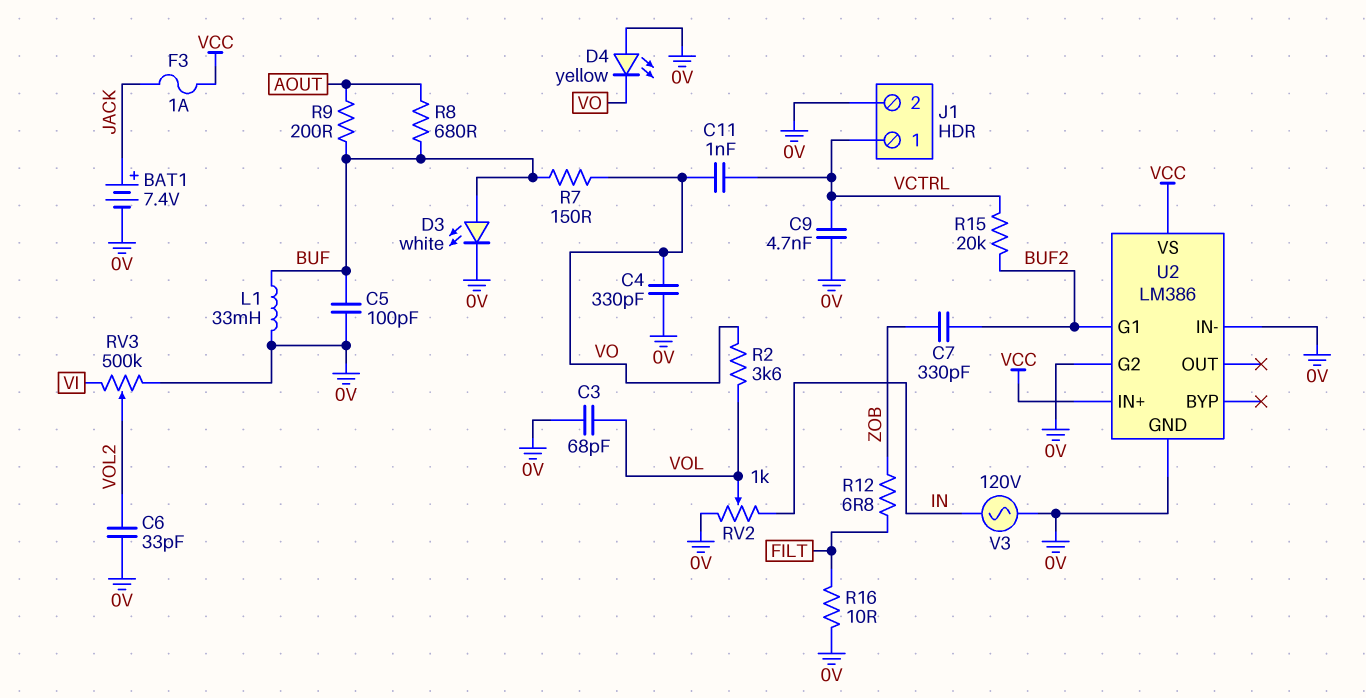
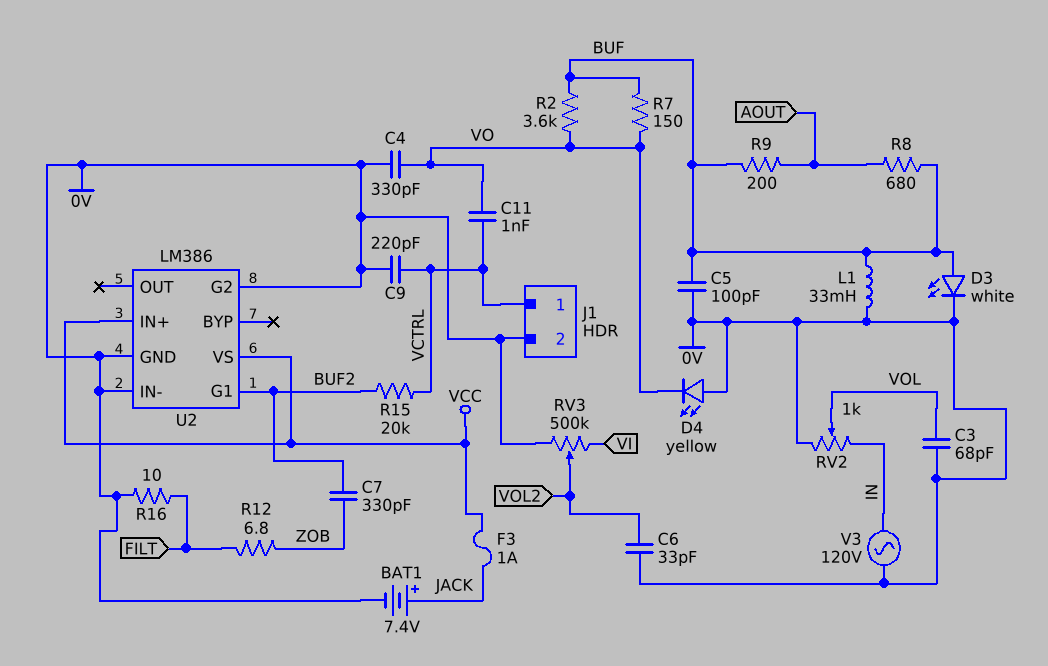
C9: 4.7nF (0V, VCTRL) -> 220pF (0V, VCTRL)
R2: 3.6k (VO, VOL) -> 3.6k (BUF, VO)

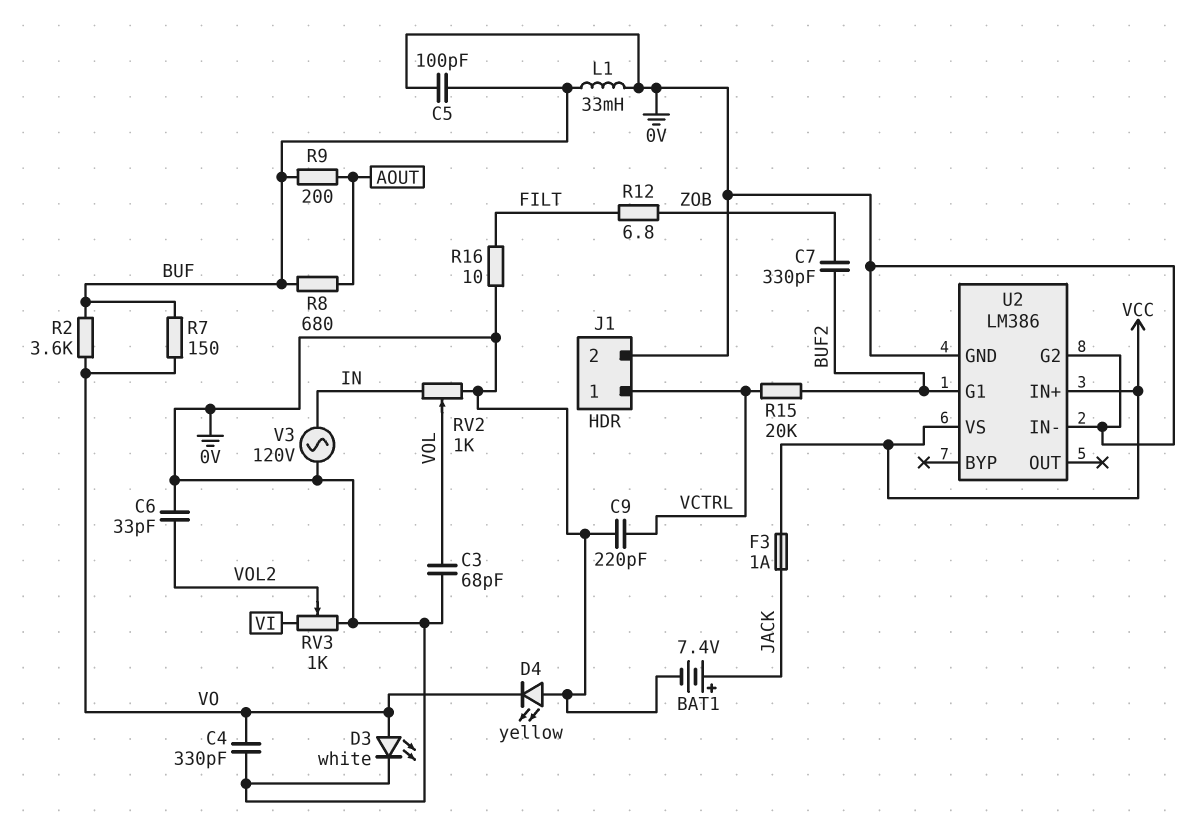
C11: 1nF (VCTRL, VO) -> none
D3: LED white (A BUF, K 0V) -> LED white (A VO, K 0V)
RV3: 500k (0V, VI, wiper VOL2) -> 1k (0V, VI, wiper VOL2)

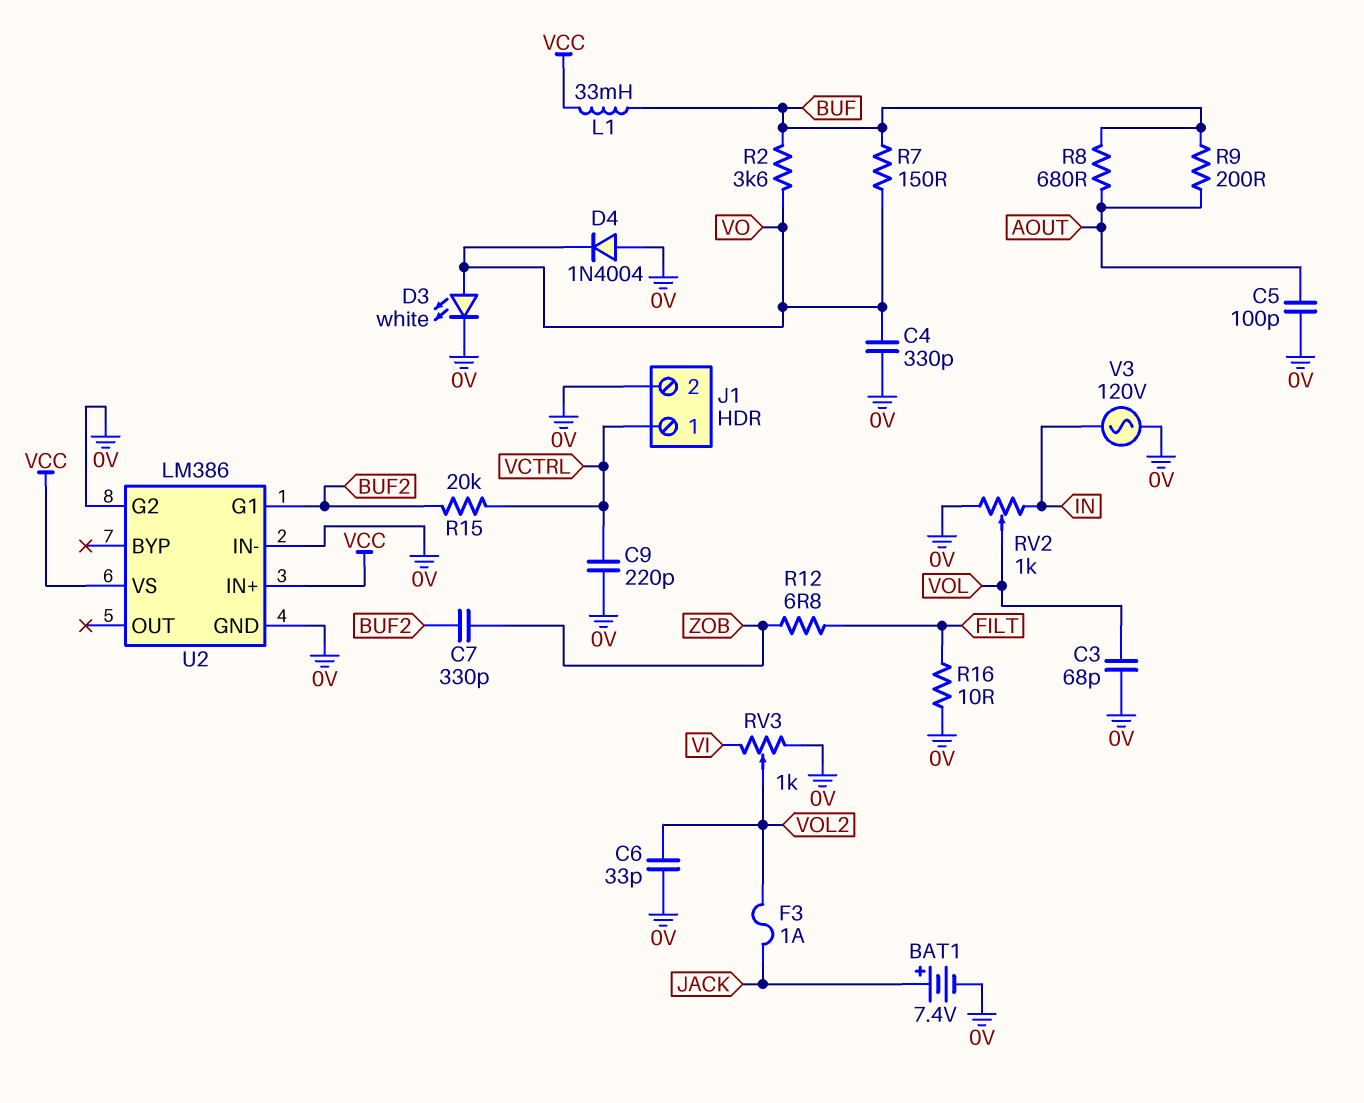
C5: 100pF (0V, BUF) -> 100pF (0V, AOUT)
D4: LED yellow (A 0V, K VO) -> diode 1N4004 (A 0V, K VO)
F3: 1A (JACK, VCC) -> 1A (JACK, VOL2)
L1: 33mH (0V, BUF) -> 33mH (BUF, VCC)

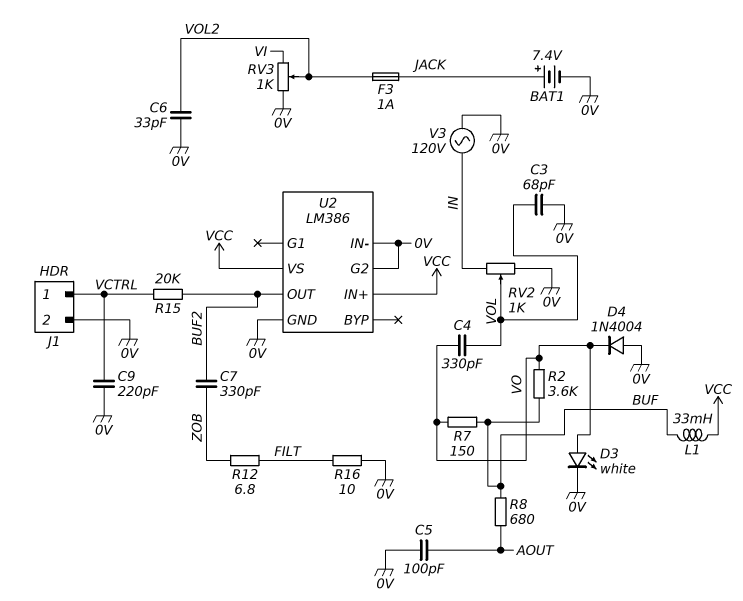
C4: 330pF (0V, VO) -> 330pF (VO, VOL)
R9: 200 (AOUT, BUF) -> none
U2 pin G1: BUF2 -> none
U2 pin OUT: none -> BUF2

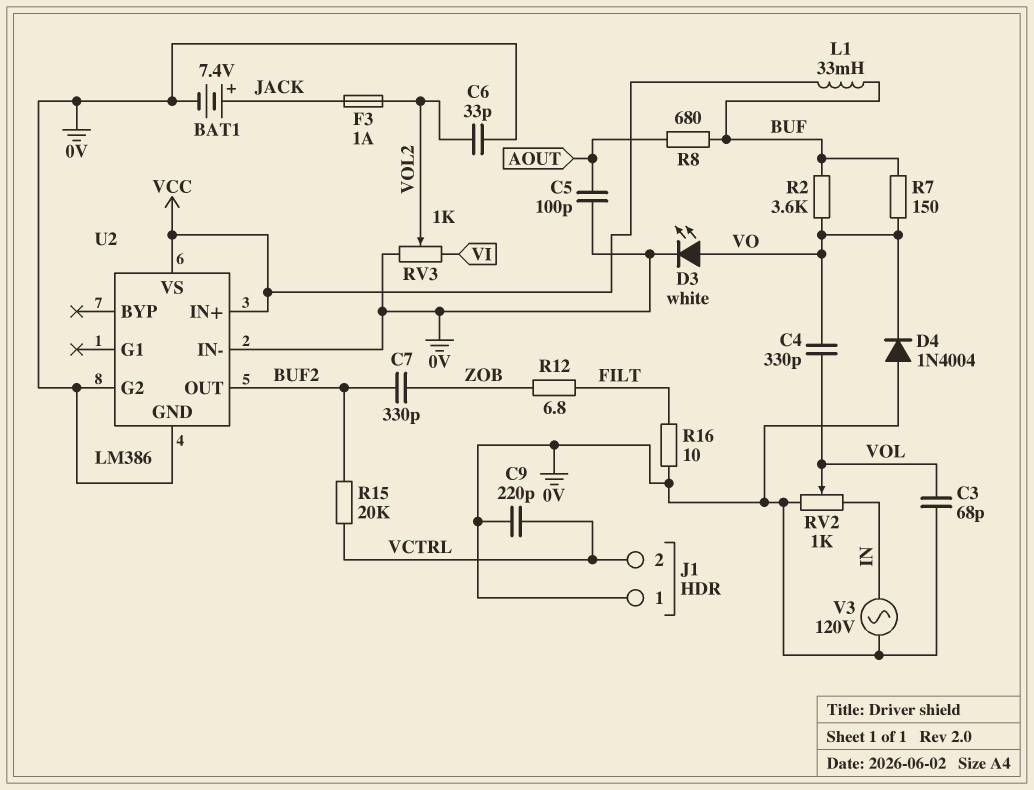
J1 pin 1: VCTRL -> 0V
J1 pin 2: 0V -> VCTRL

